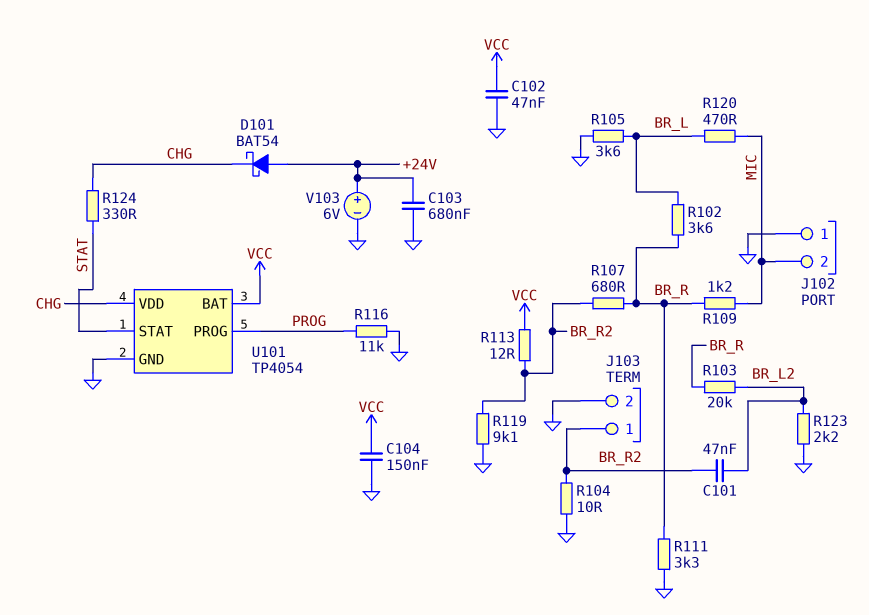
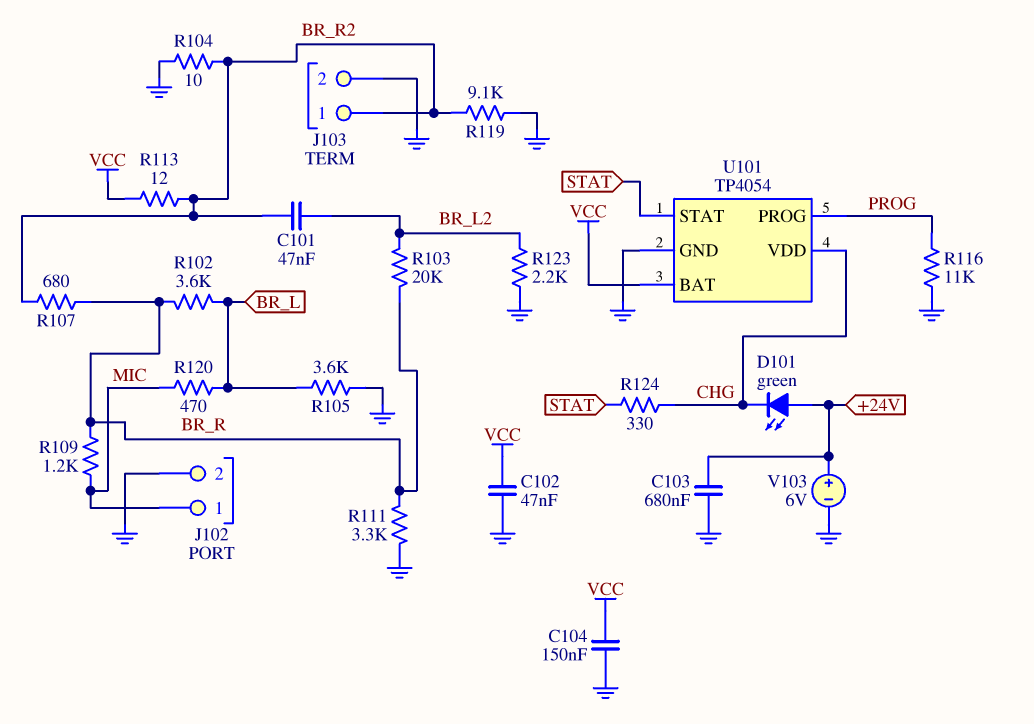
D101: schottky BAT54 (A +24V, K CHG) -> LED green (A +24V, K CHG)
J102 pin 1: GND -> MIC
J102 pin 2: MIC -> GND

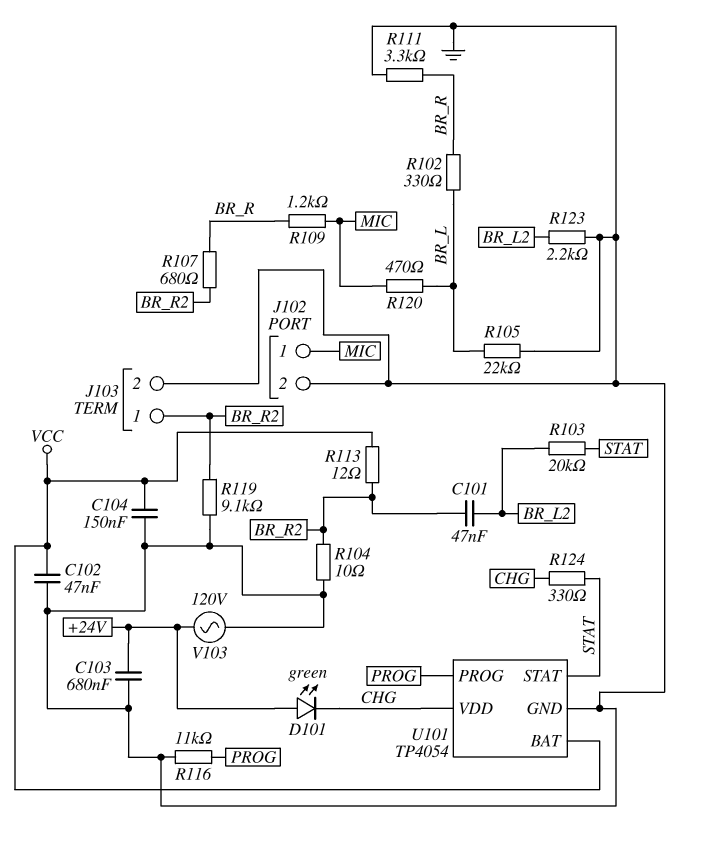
R102: 3.6k (BR_L, BR_R) -> 330 (BR_L, BR_R)
R103: 20k (BR_L2, BR_R) -> 20k (BR_L2, STAT)
R105: 3.6k (BR_L, GND) -> 22k (BR_L, GND)
V103: 6V (plus +24V, minus GND) -> AC 120V (+24V, GND)

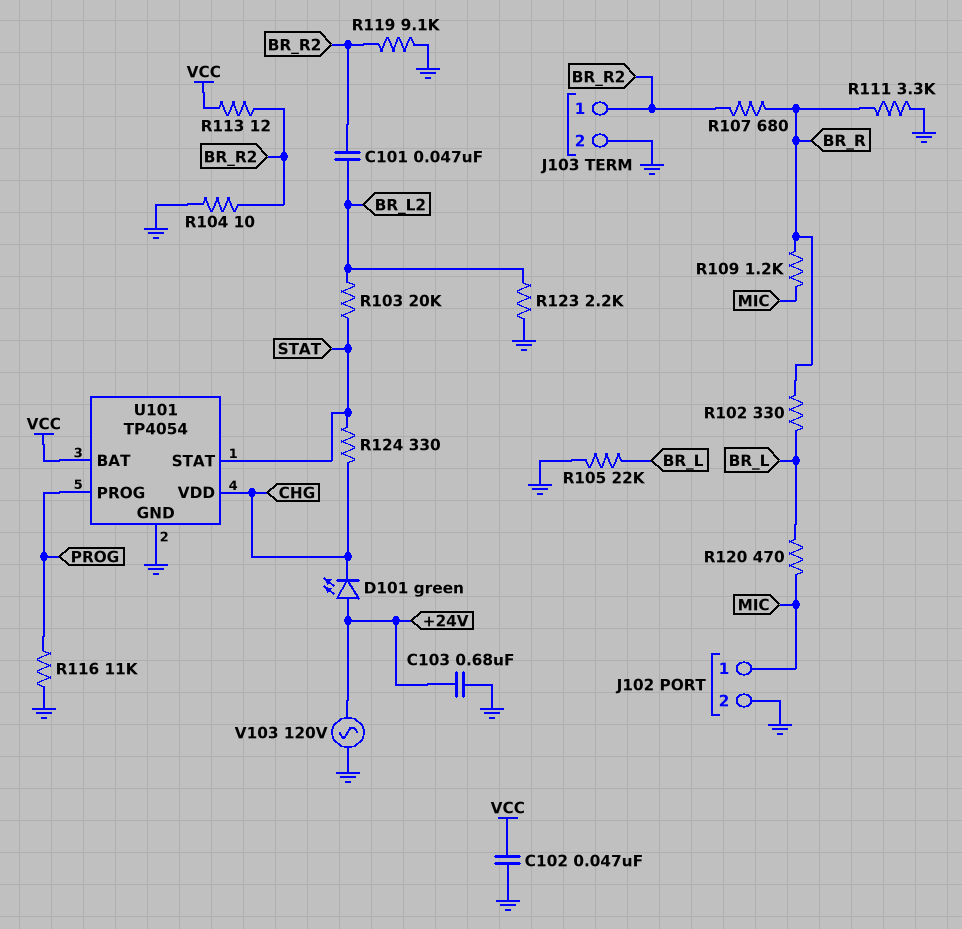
C104: 150nF (GND, VCC) -> none

